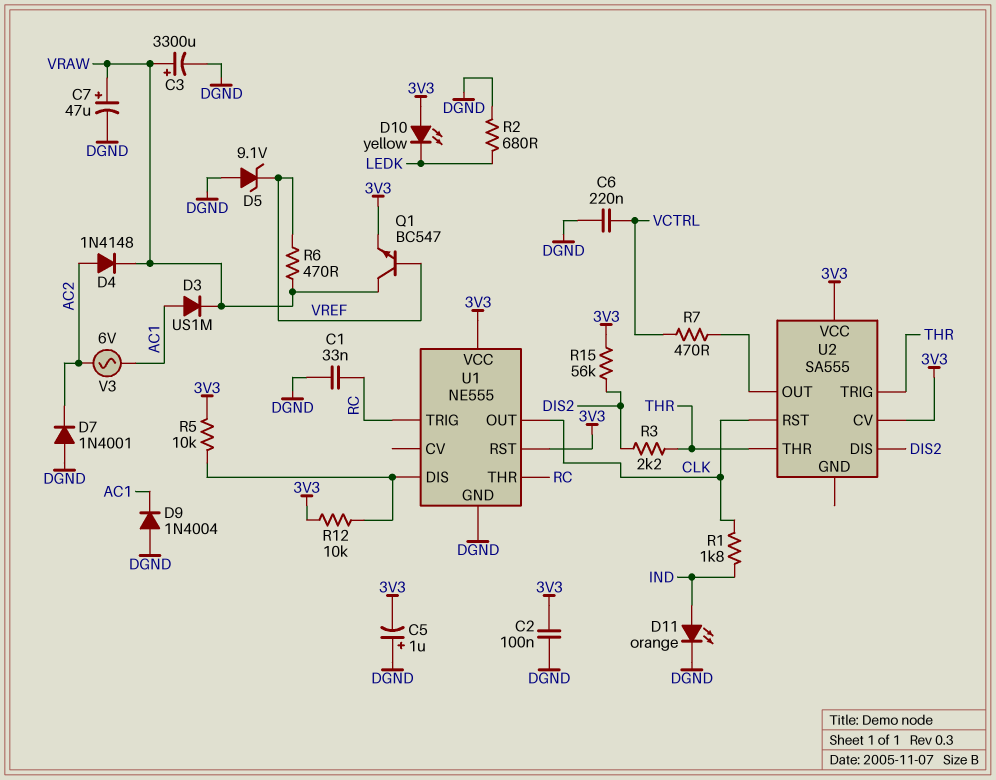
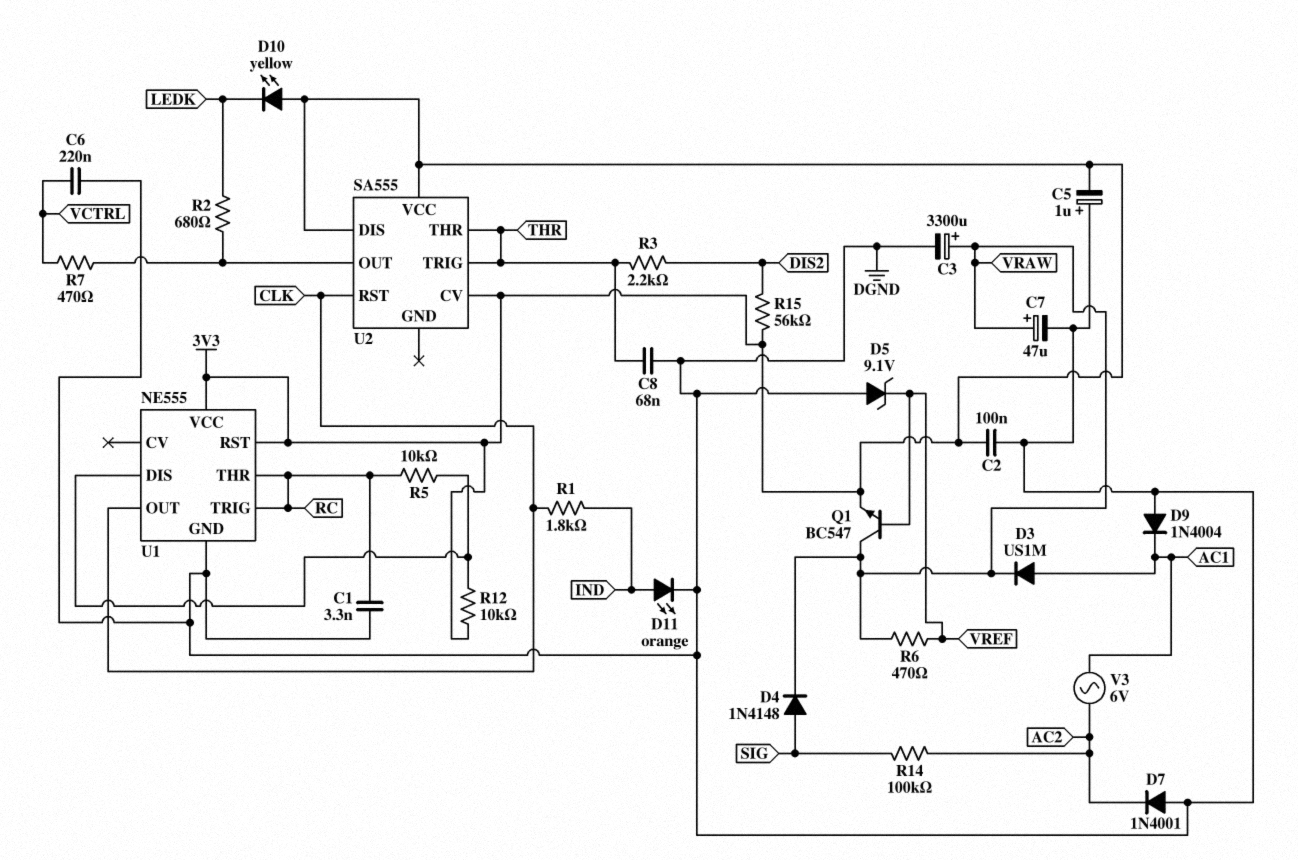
C1: 33nF (DGND, RC) -> 3.3nF (DGND, RC)
C8: none -> 68nF (DGND, THR)
D4: diode 1N4148 (A AC2, K VRAW) -> diode 1N4148 (A SIG, K VRAW)
R2: 680 (DGND, LEDK) -> 680 (LEDK, U2/OUT)
R5: 10k (3V3, U1/DIS) -> 10k (RC, U1/DIS)
R14: none -> 100k (AC2, SIG)
U2 pin DIS: DIS2 -> 3V3

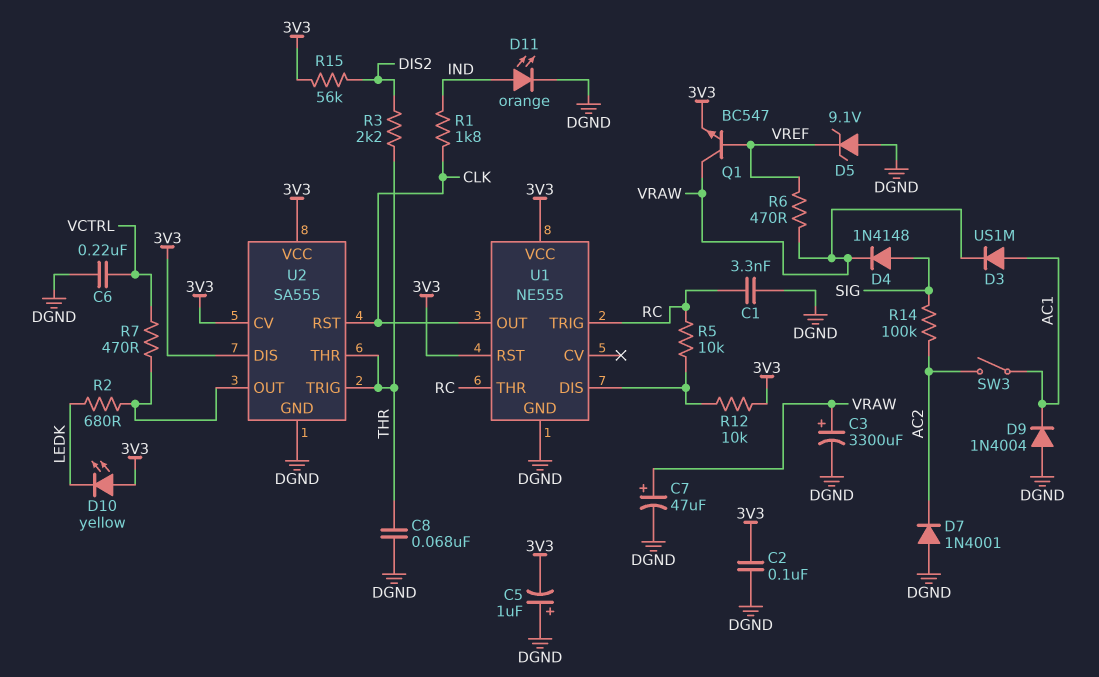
SW3: none -> switch (AC1, AC2)
U2 pin GND: none -> DGND
V3: AC 6V (AC1, AC2) -> none

